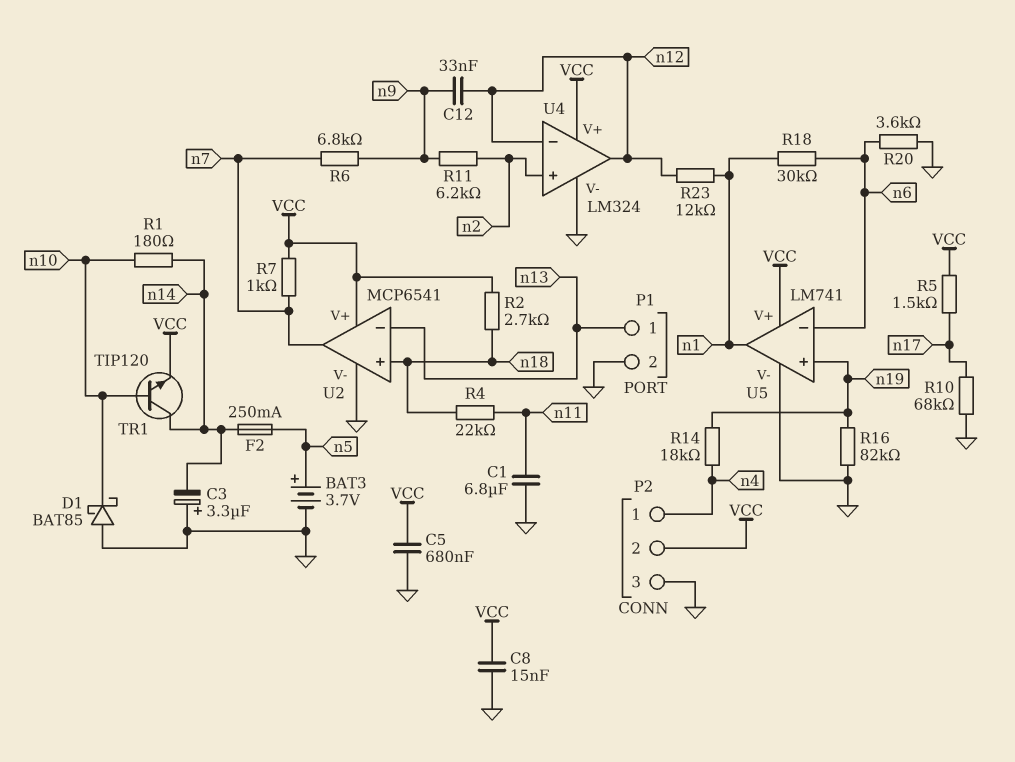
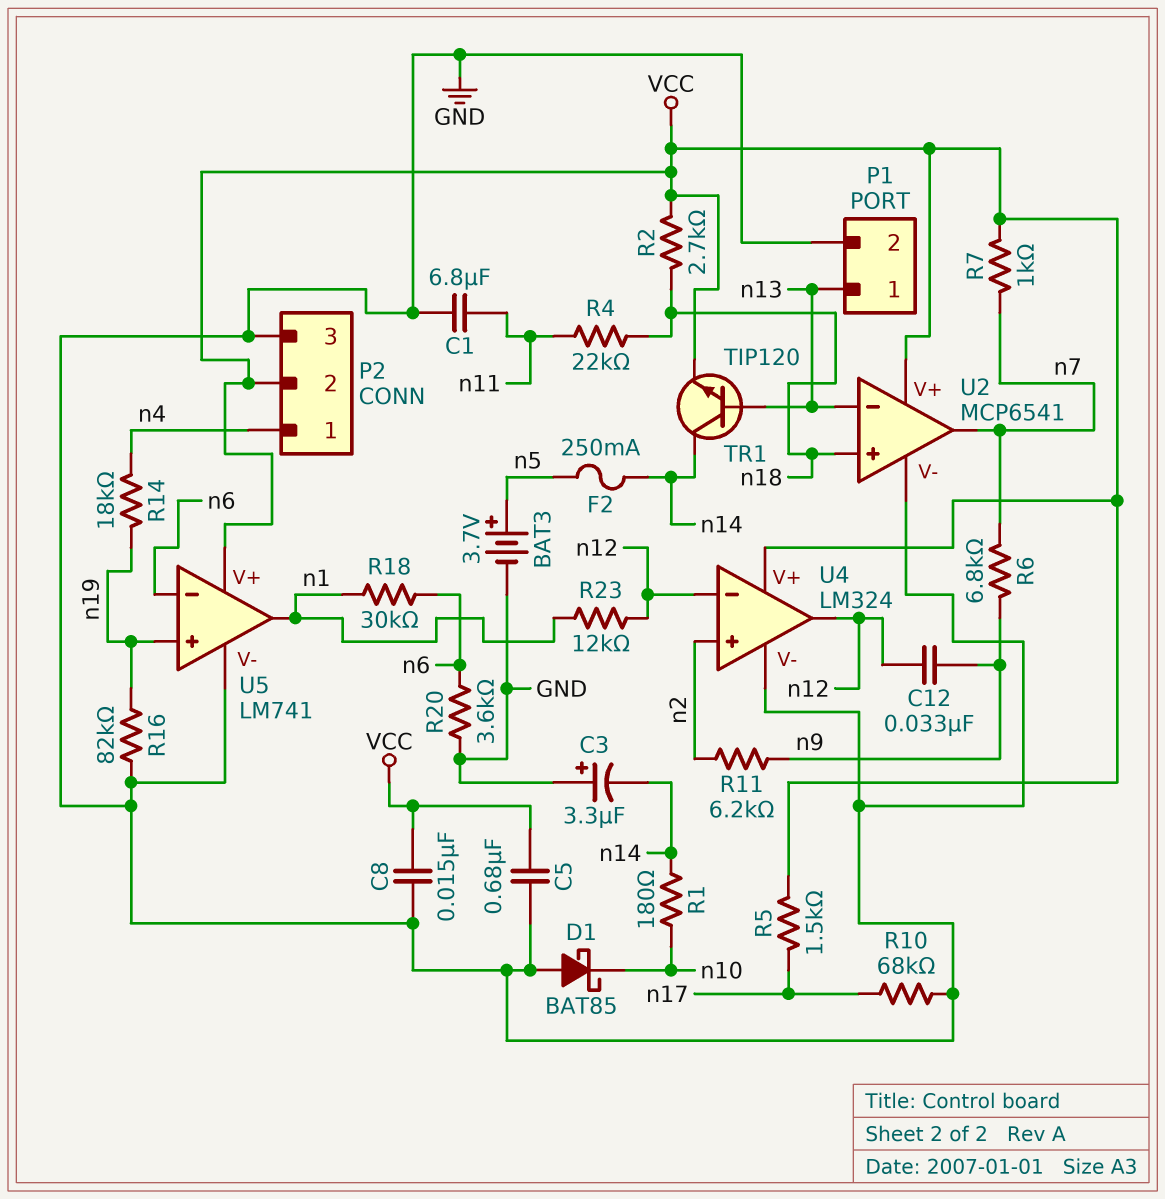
TR1: NPN TIP120 (B n10, C n14, E VCC) -> NPN TIP120 (B n13, C n14, E VCC)

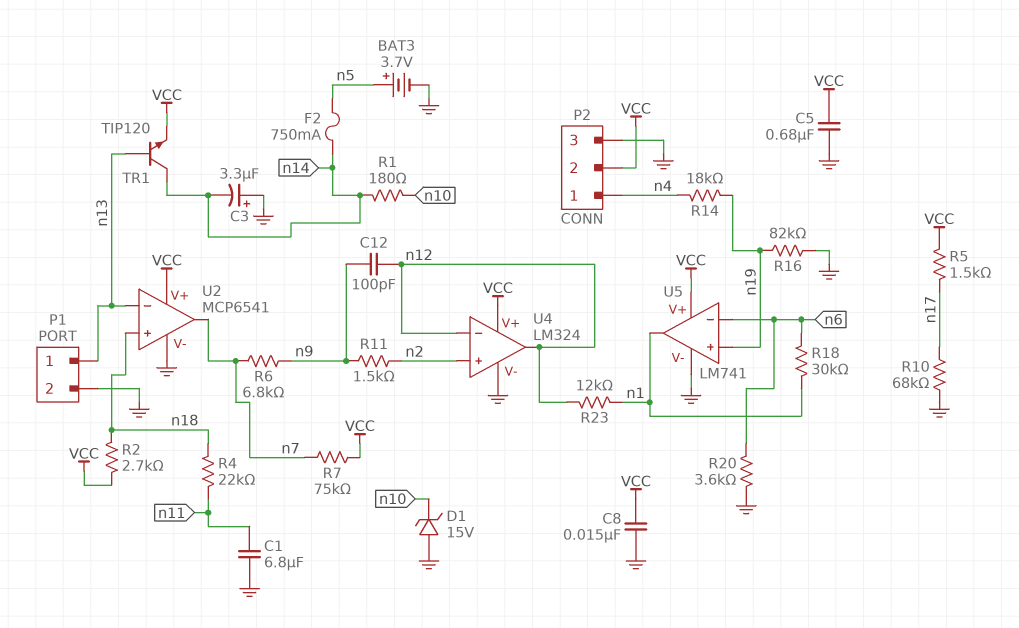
C12: 33nF (n9, n12) -> 100pF (n9, n12)
D1: schottky BAT85 (A GND, K n10) -> zener 15V (A GND, K n10)
F2: 250mA (n5, n14) -> 750mA (n5, n14)
R7: 1k (VCC, n7) -> 75k (VCC, n7)
R11: 6.2k (n2, n9) -> 1.5k (n2, n9)

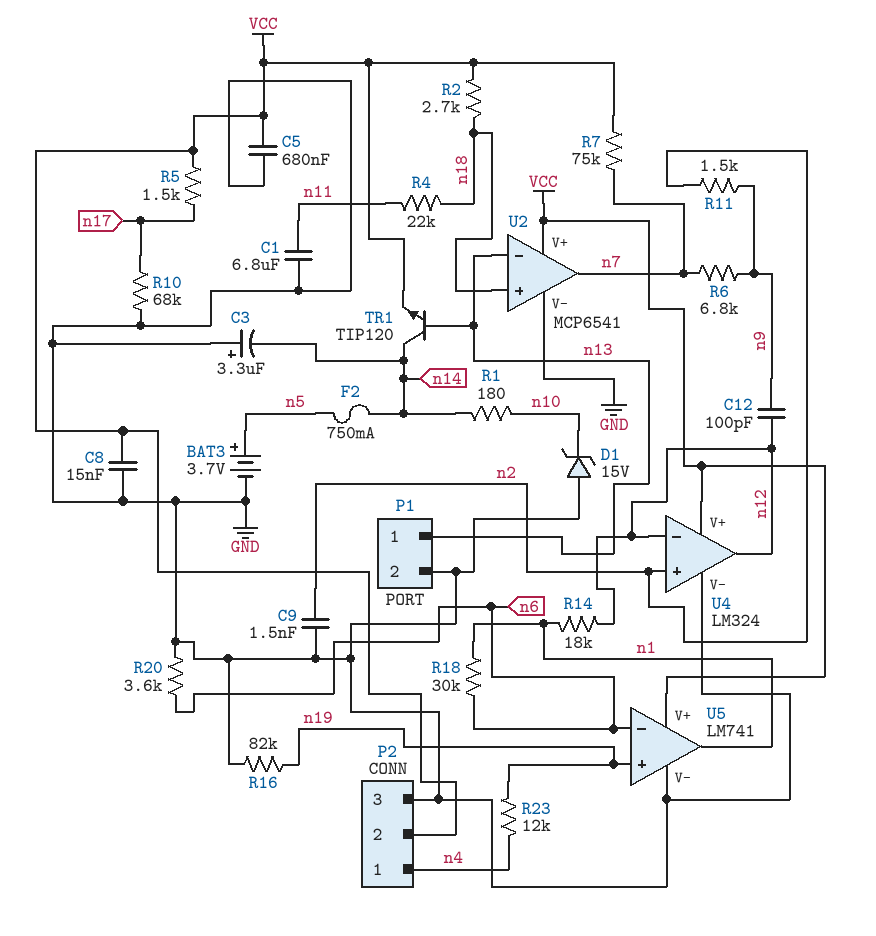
C9: none -> 1.5nF (GND, n2)
R14: 18k (n4, n19) -> 18k (n1, n12)
R23: 12k (n1, n12) -> 12k (n4, n19)

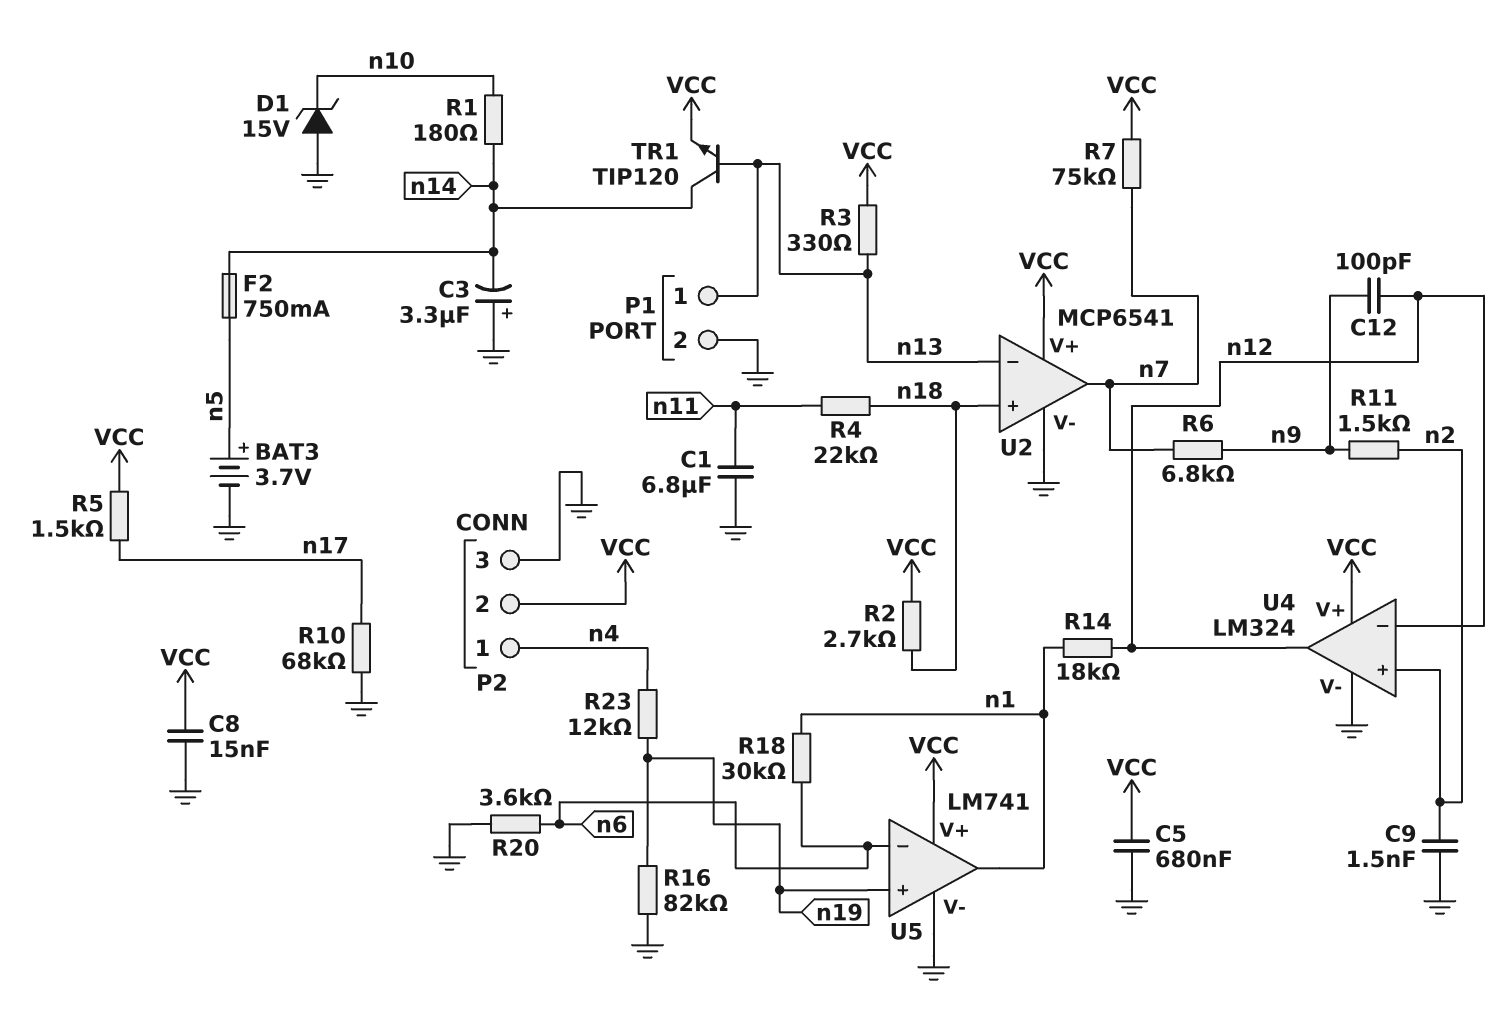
R3: none -> 330 (VCC, n13)

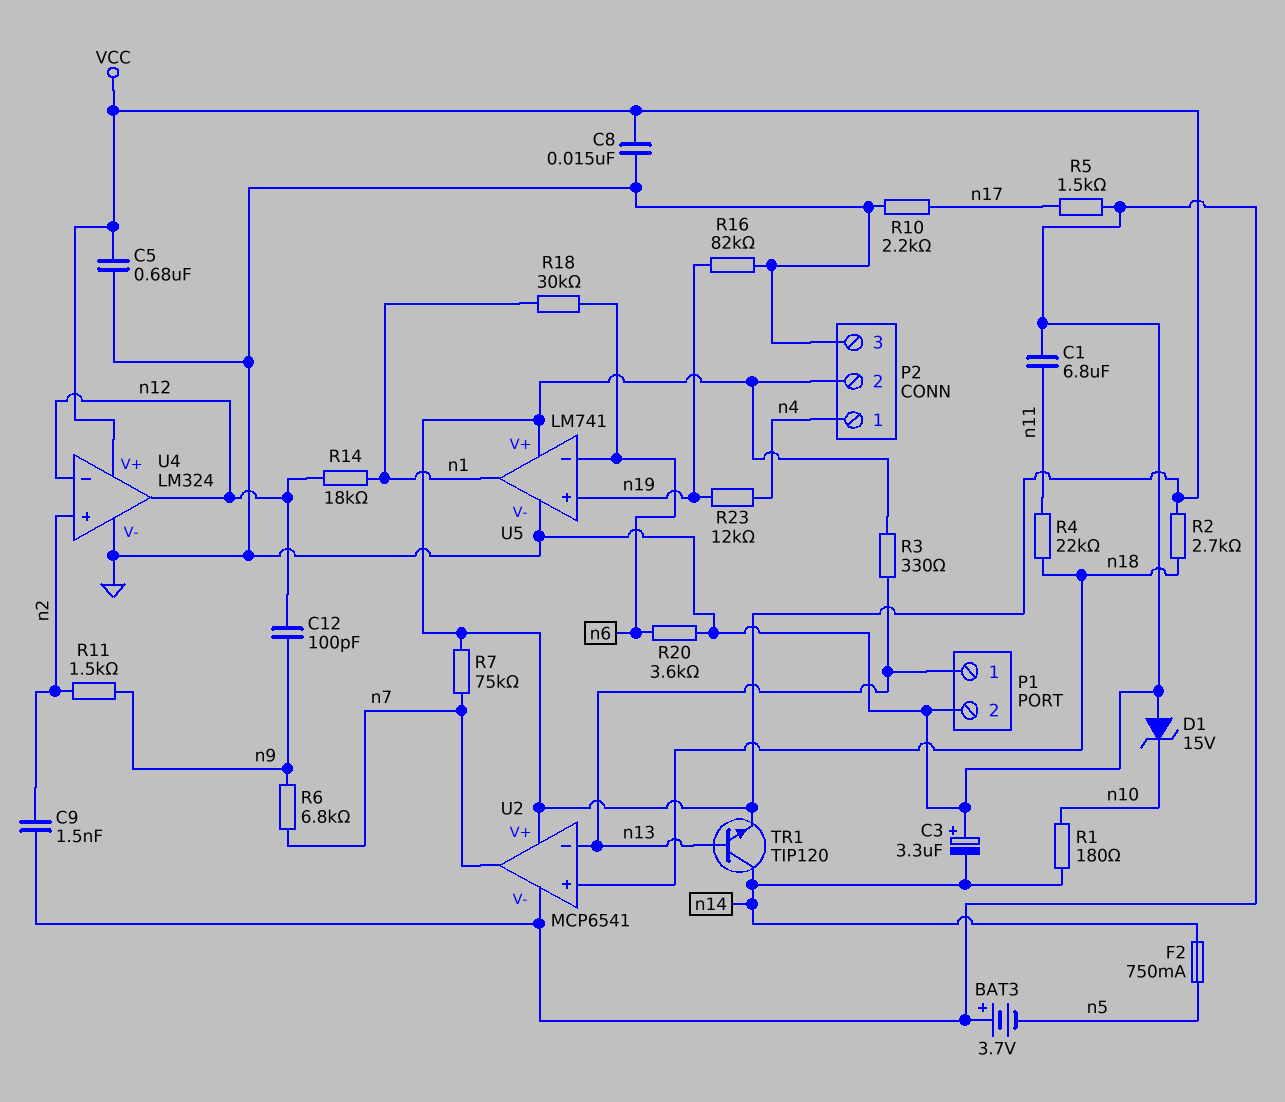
BAT3: 3.7V (plus n5, minus GND) -> 3.7V (plus GND, minus n5)
R5: 1.5k (VCC, n17) -> 1.5k (GND, n17)
R10: 68k (GND, n17) -> 2.2k (GND, n17)

